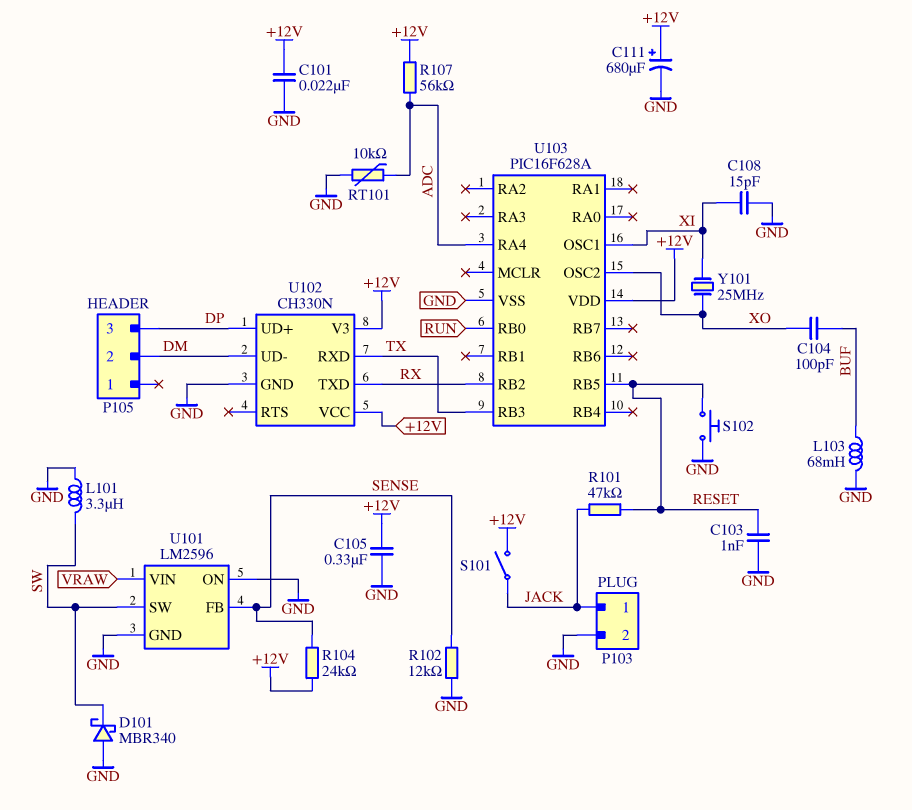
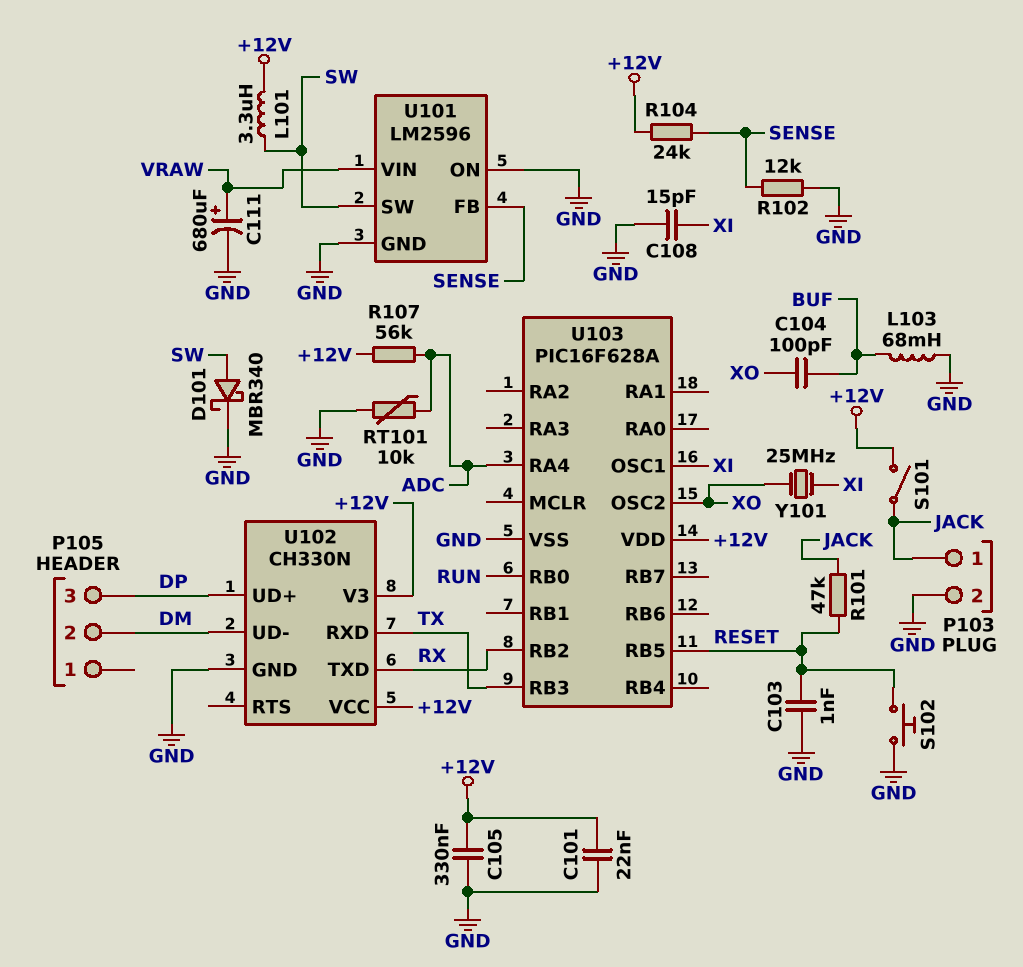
C111: 680uF (plus +12V, minus GND) -> 680uF (plus VRAW, minus GND)
D101: schottky MBR340 (A GND, K SW) -> schottky MBR340 (A SW, K GND)
L101: 3.3uH (GND, SW) -> 3.3uH (+12V, SW)

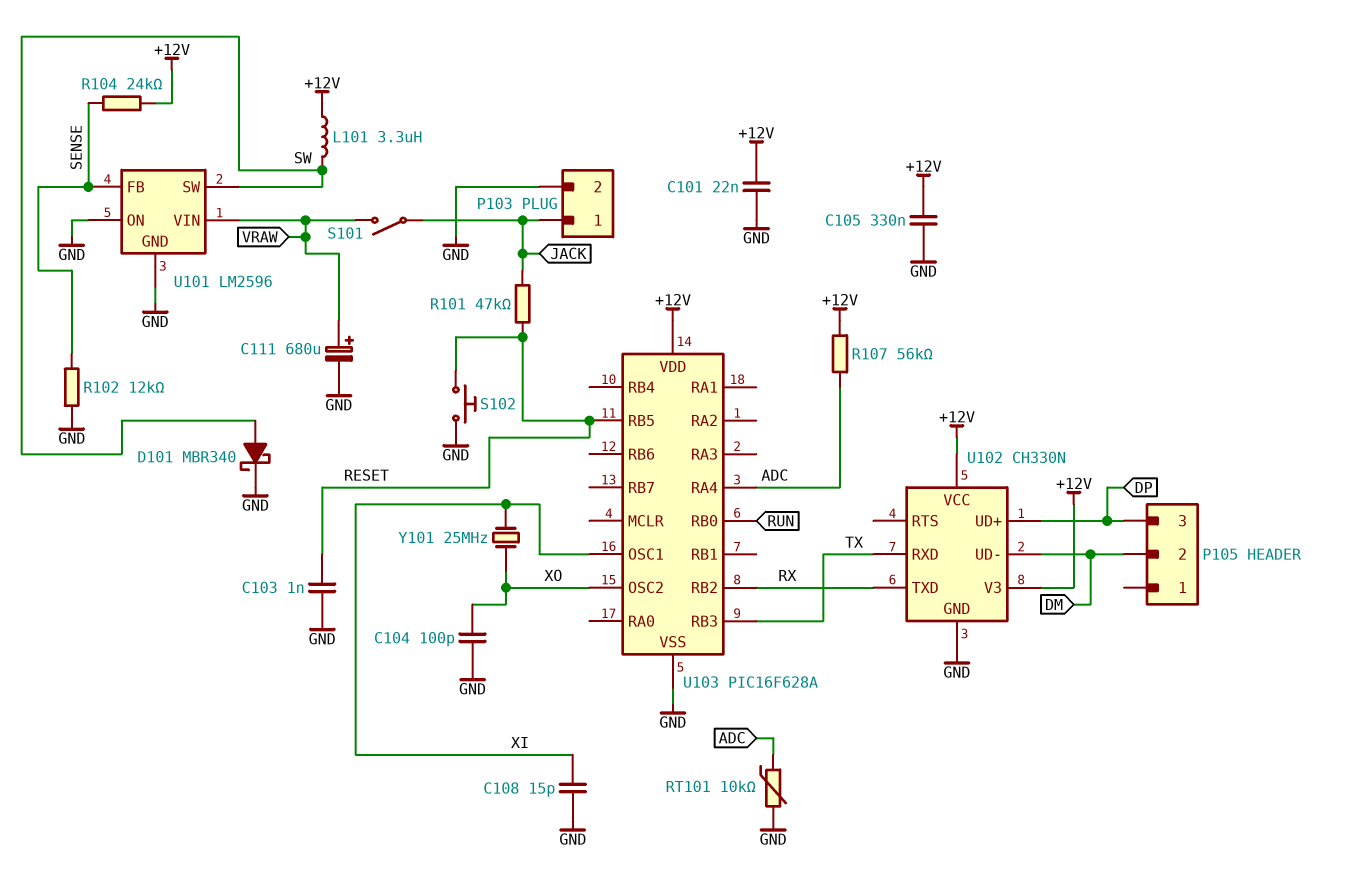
C104: 100pF (BUF, XO) -> 100pF (GND, XO)
L103: 68mH (BUF, GND) -> none
S101: switch (+12V, JACK) -> switch (JACK, VRAW)

